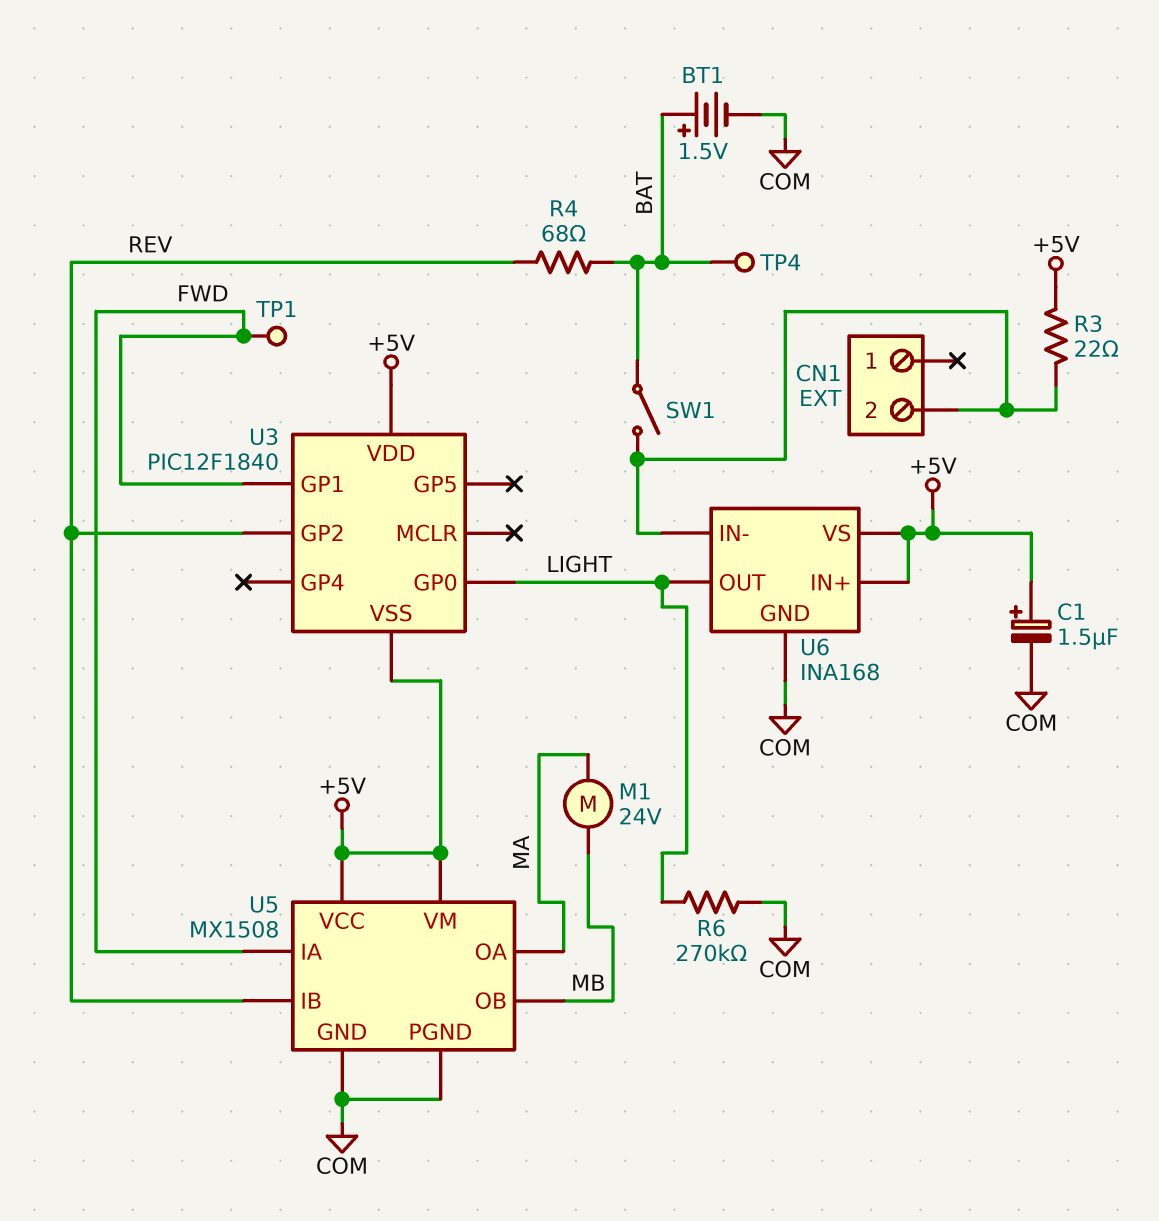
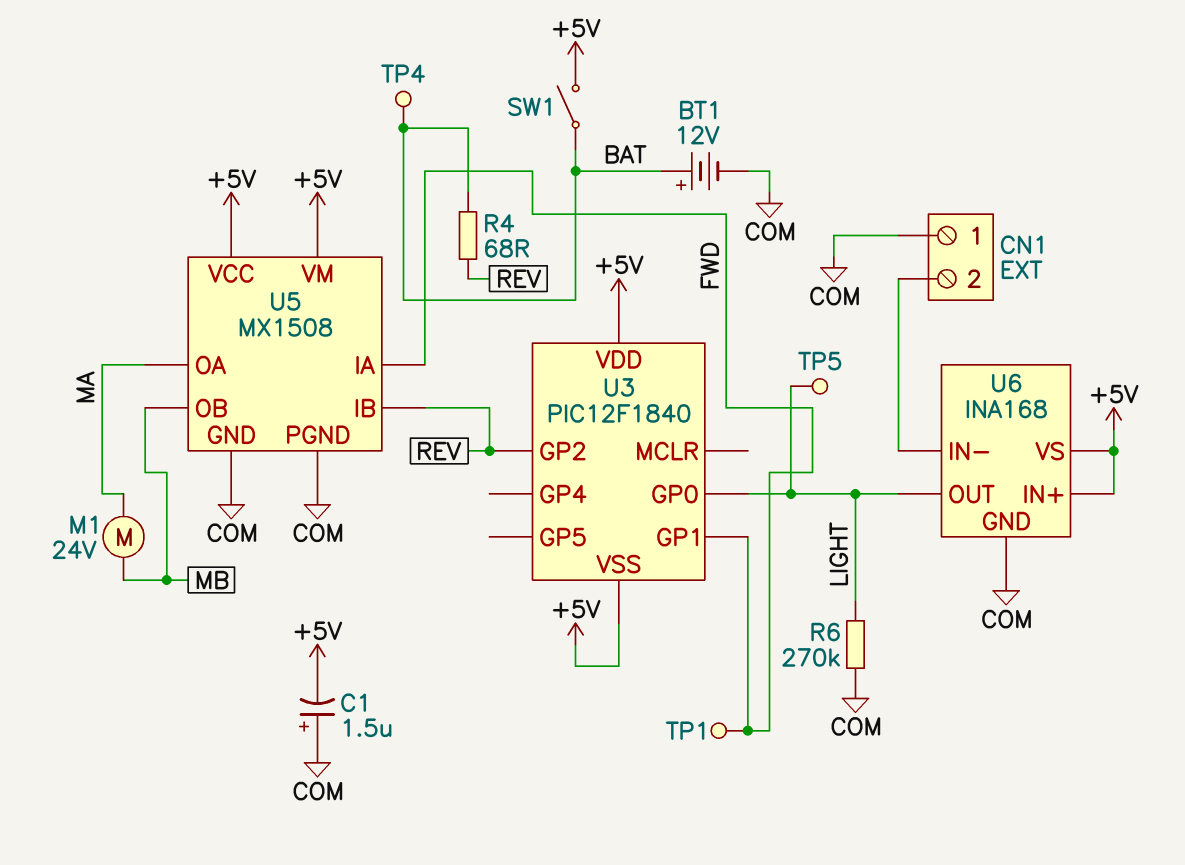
BT1: 1.5V (plus BAT, minus COM) -> 12V (plus BAT, minus COM)
C1: 1.5uF (plus +5V, minus COM) -> 1.5uF (plus COM, minus +5V)
CN1 pin 1: none -> COM
R3: 22 (+5V, CN1/2) -> none
SW1: switch (BAT, CN1/2) -> switch (+5V, BAT)
TP5: none -> test point (LIGHT)

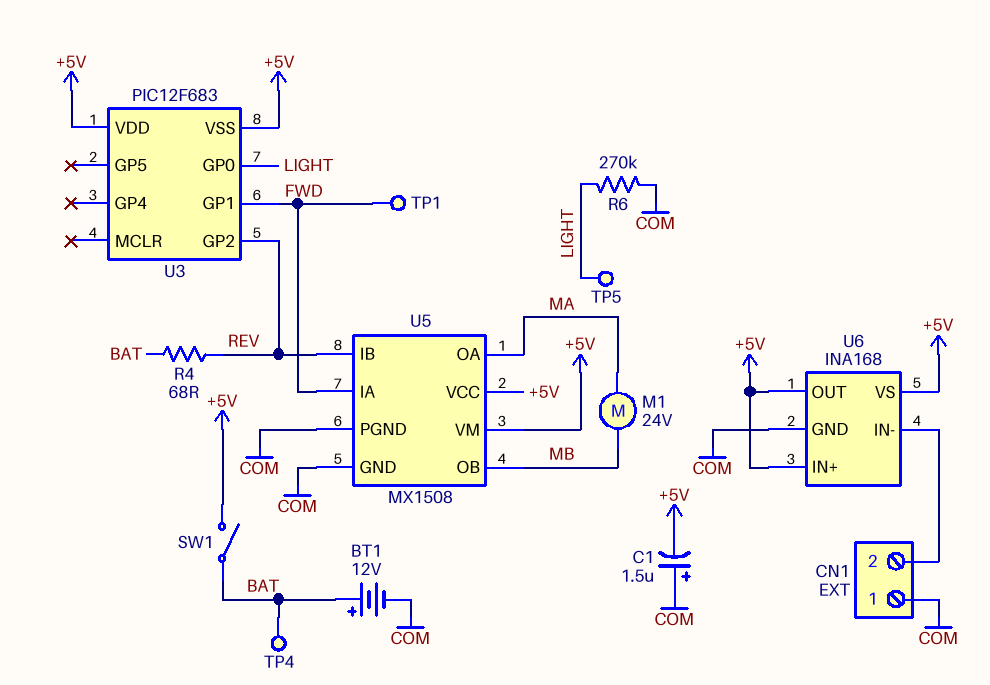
U3: PIC12F1840 -> PIC12F683
U6 pin OUT: LIGHT -> +5V

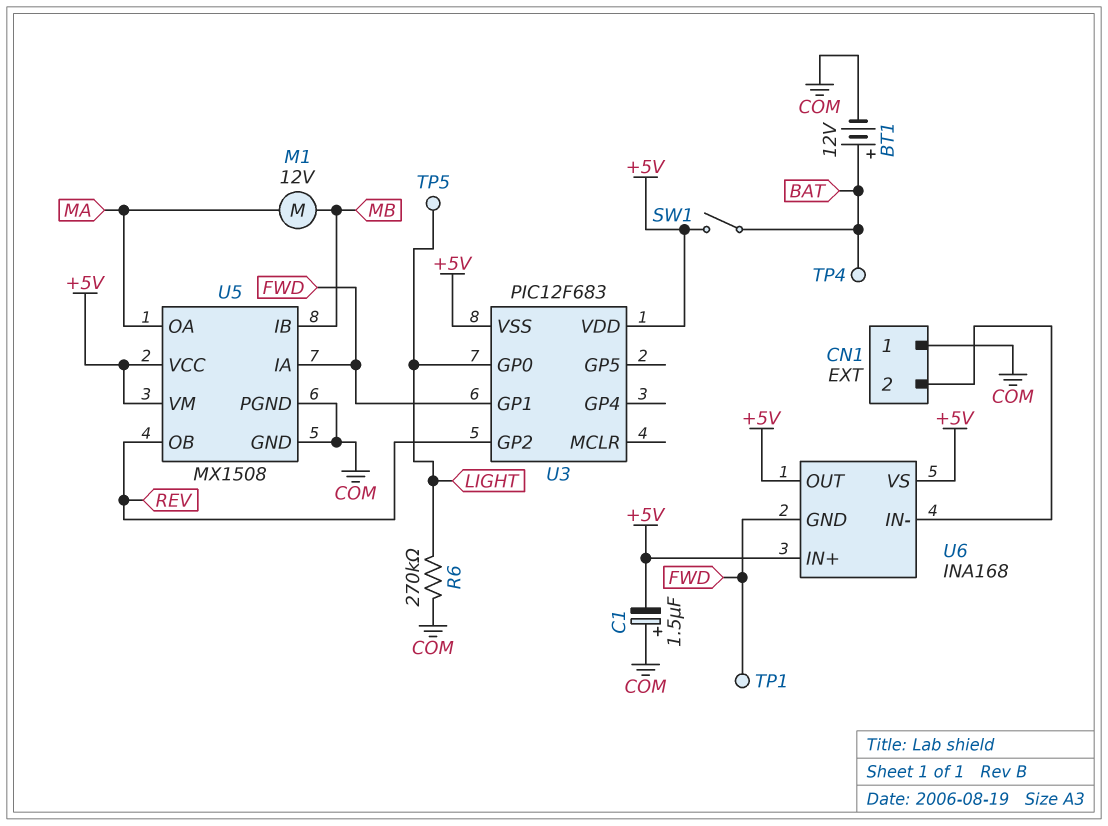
M1: motor 24V (MA, MB) -> motor 12V (MA, MB)
R4: 68 (BAT, REV) -> none
U5 pin IB: REV -> MB
U5 pin OB: MB -> REV
U6 pin GND: COM -> FWD

